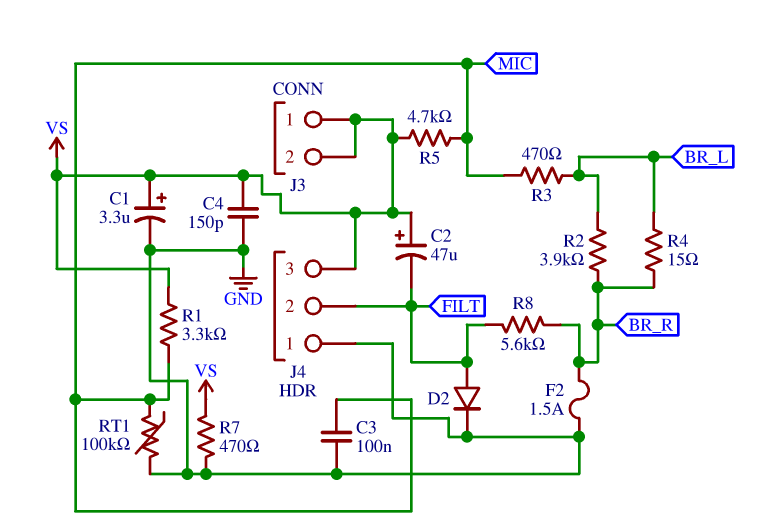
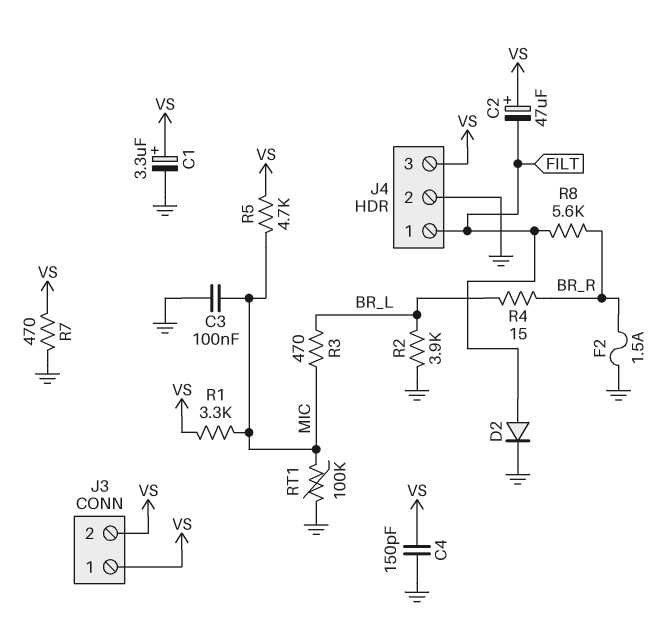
J4 pin 1: GND -> FILT
J4 pin 2: FILT -> GND
R2: 3.9k (BR_L, BR_R) -> 3.9k (BR_L, GND)

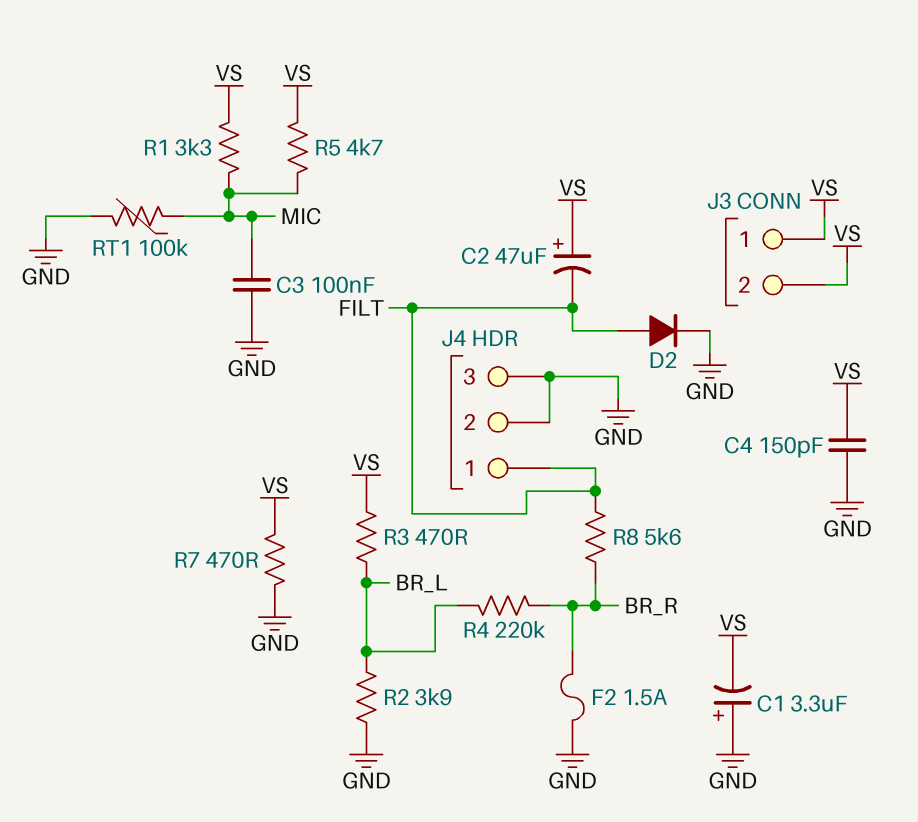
C1: 3.3uF (plus VS, minus GND) -> 3.3uF (plus GND, minus VS)
J4 pin 3: VS -> GND
R3: 470 (BR_L, MIC) -> 470 (BR_L, VS)
R4: 15 (BR_L, BR_R) -> 220k (BR_L, BR_R)

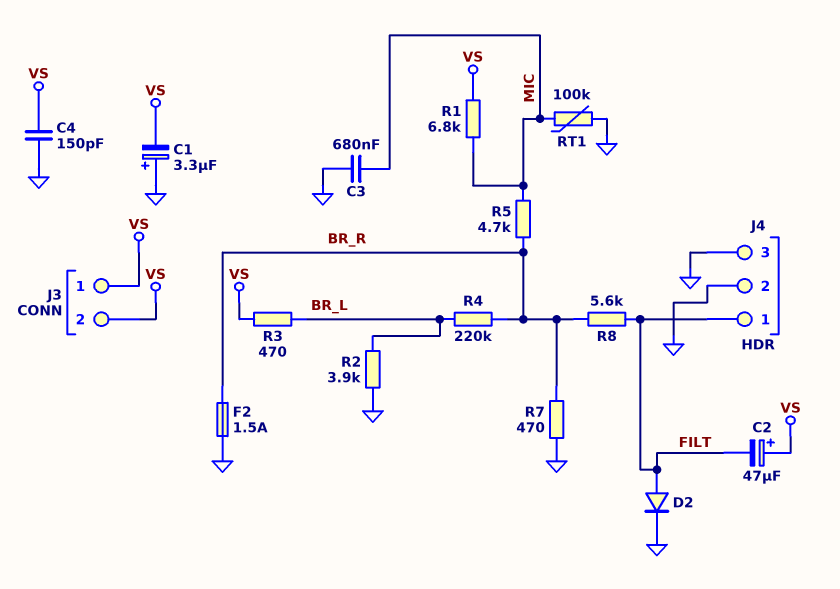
C3: 100nF (GND, MIC) -> 680nF (GND, MIC)
R1: 3.3k (MIC, VS) -> 6.8k (MIC, VS)
R5: 4.7k (MIC, VS) -> 4.7k (BR_R, MIC)
R7: 470 (GND, VS) -> 470 (BR_R, GND)

